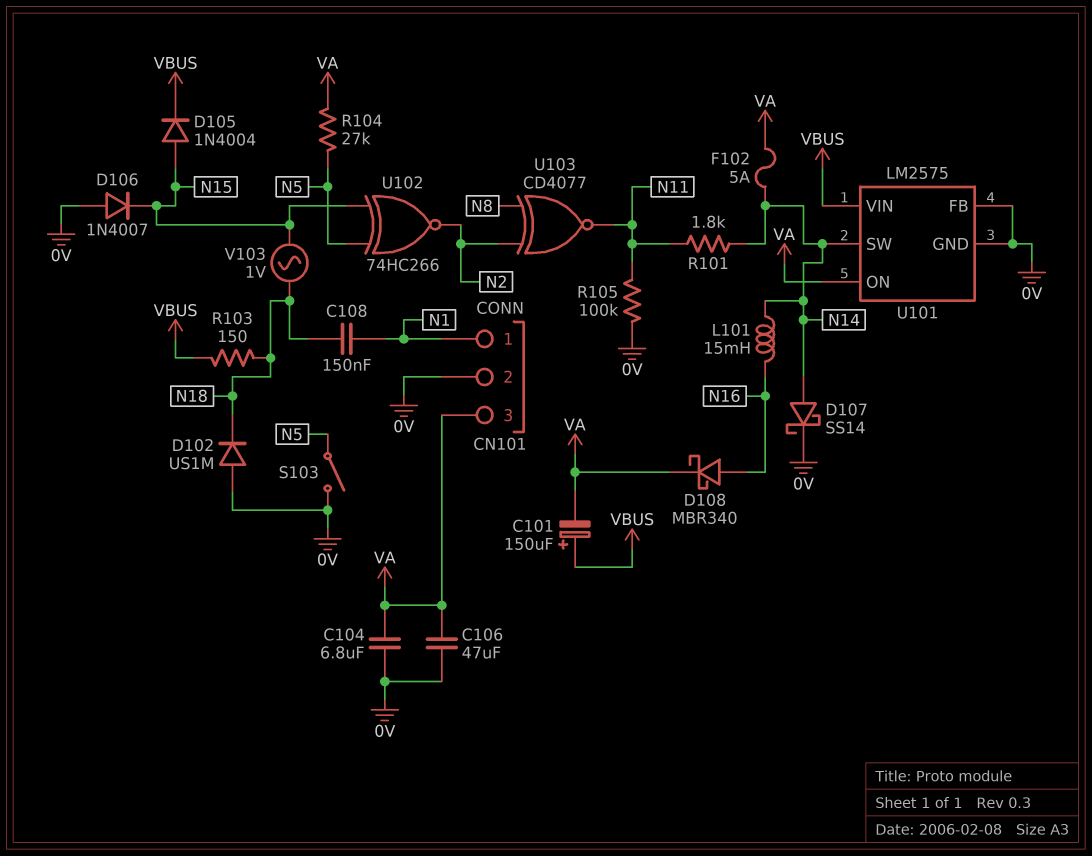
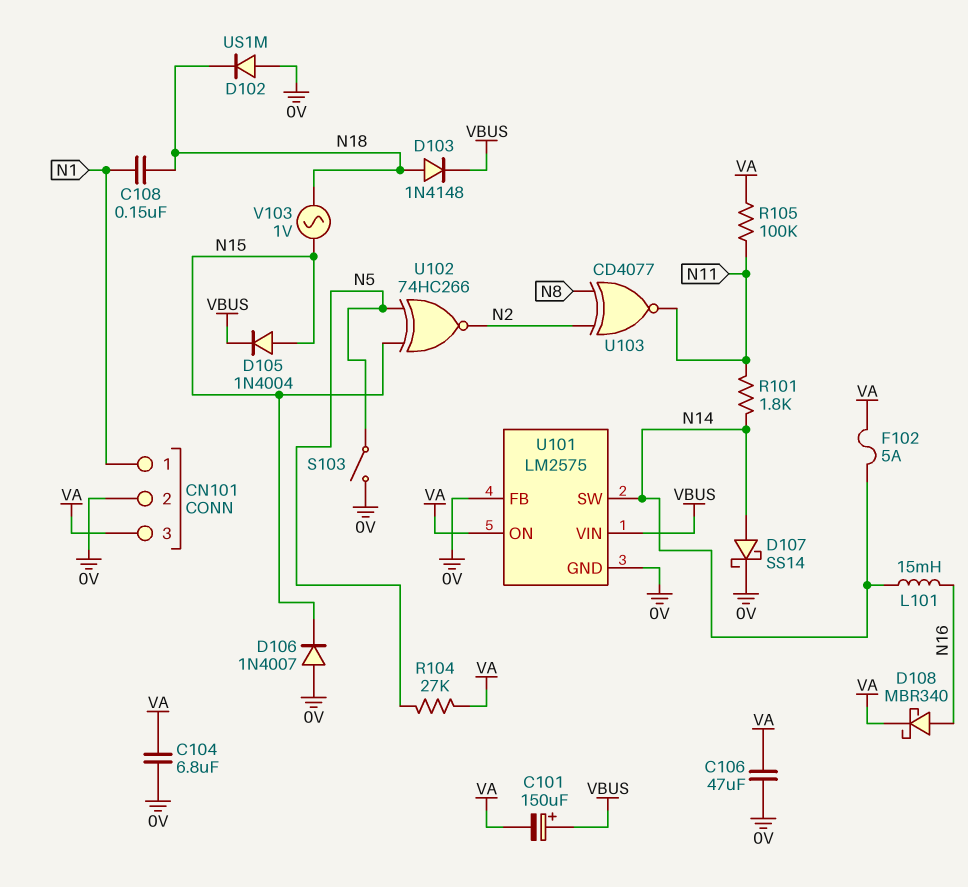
D103: none -> diode 1N4148 (A N18, K VBUS)
R103: 150 (N18, VBUS) -> none
R105: 100k (0V, N11) -> 100k (N11, VA)

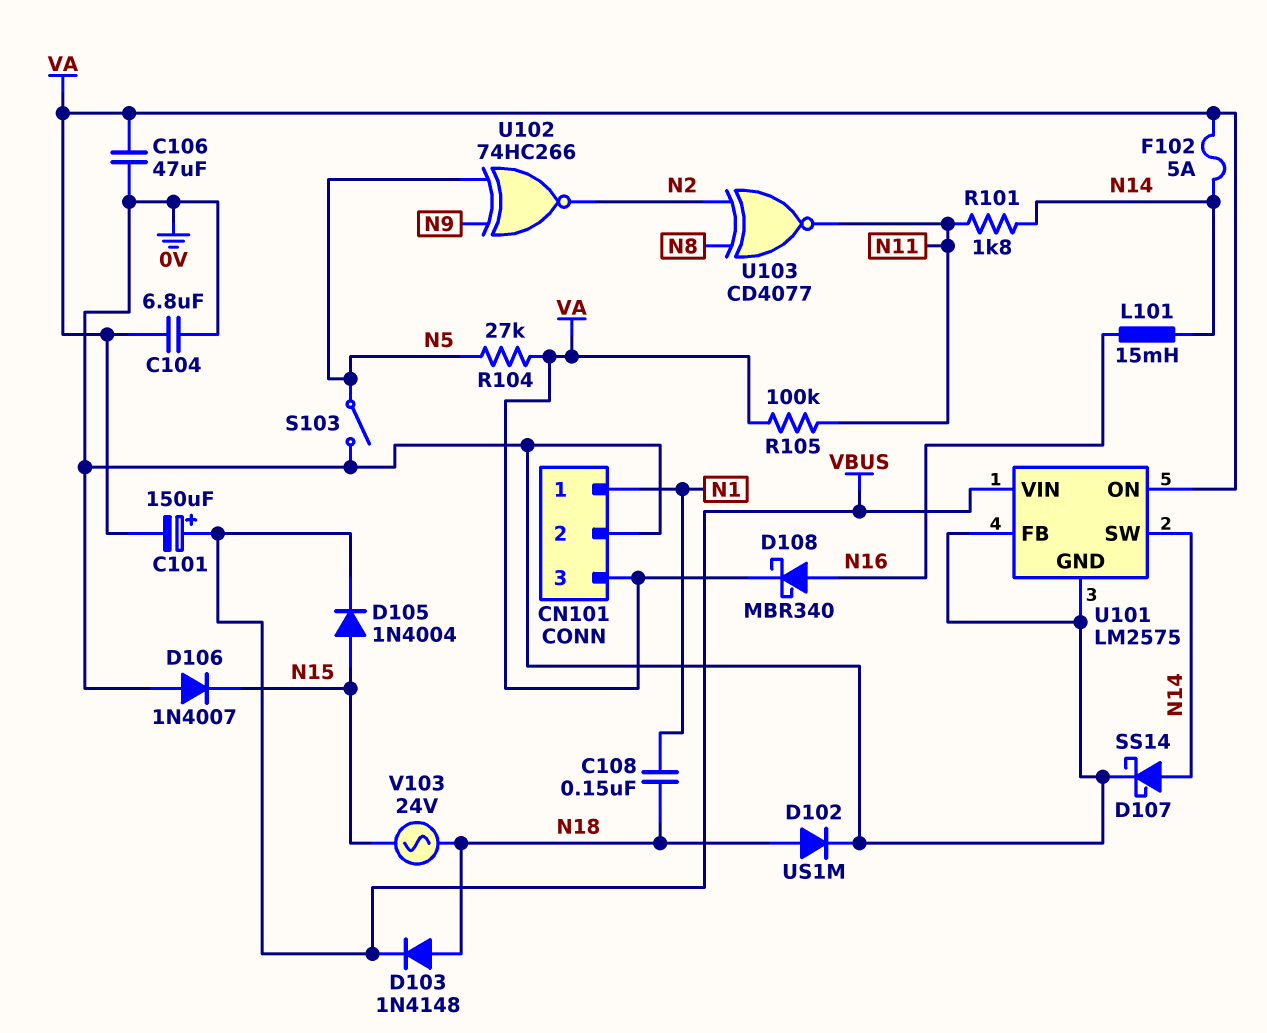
D102: diode US1M (A 0V, K N18) -> diode US1M (A N18, K 0V)
U102: XNOR 74HC266 (in N5, in N15, out N2) -> XNOR 74HC266 (in N5, in N9, out N2)
V103: AC 1V (N15, N18) -> AC 24V (N15, N18)

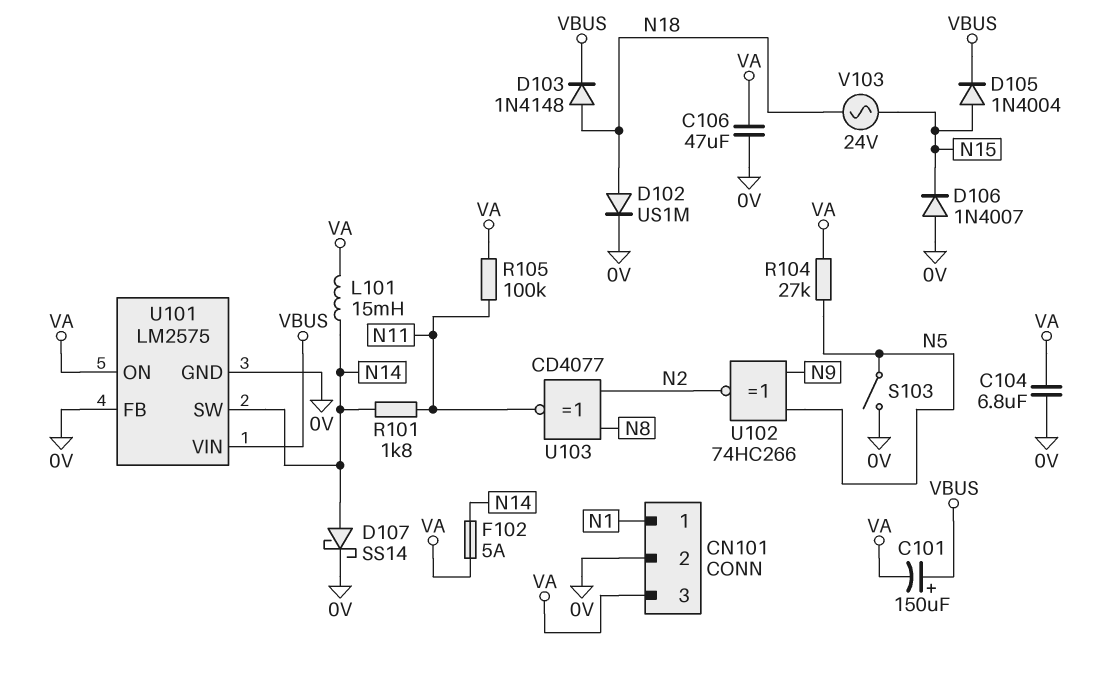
C108: 150nF (N1, N18) -> none
D108: schottky MBR340 (A N16, K VA) -> none
L101: 15mH (N14, N16) -> 15mH (N14, VA)

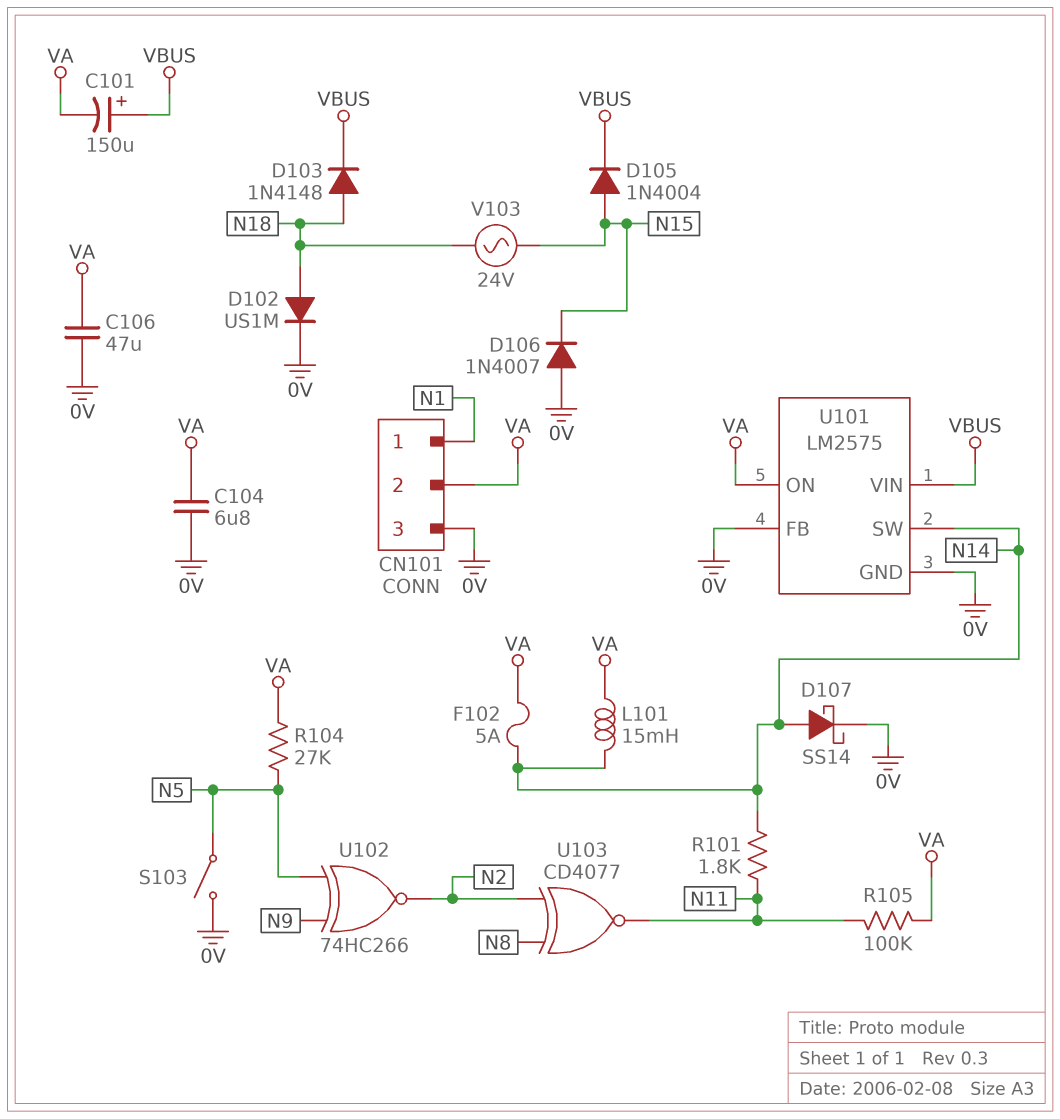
CN101 pin 2: 0V -> VA
CN101 pin 3: VA -> 0V

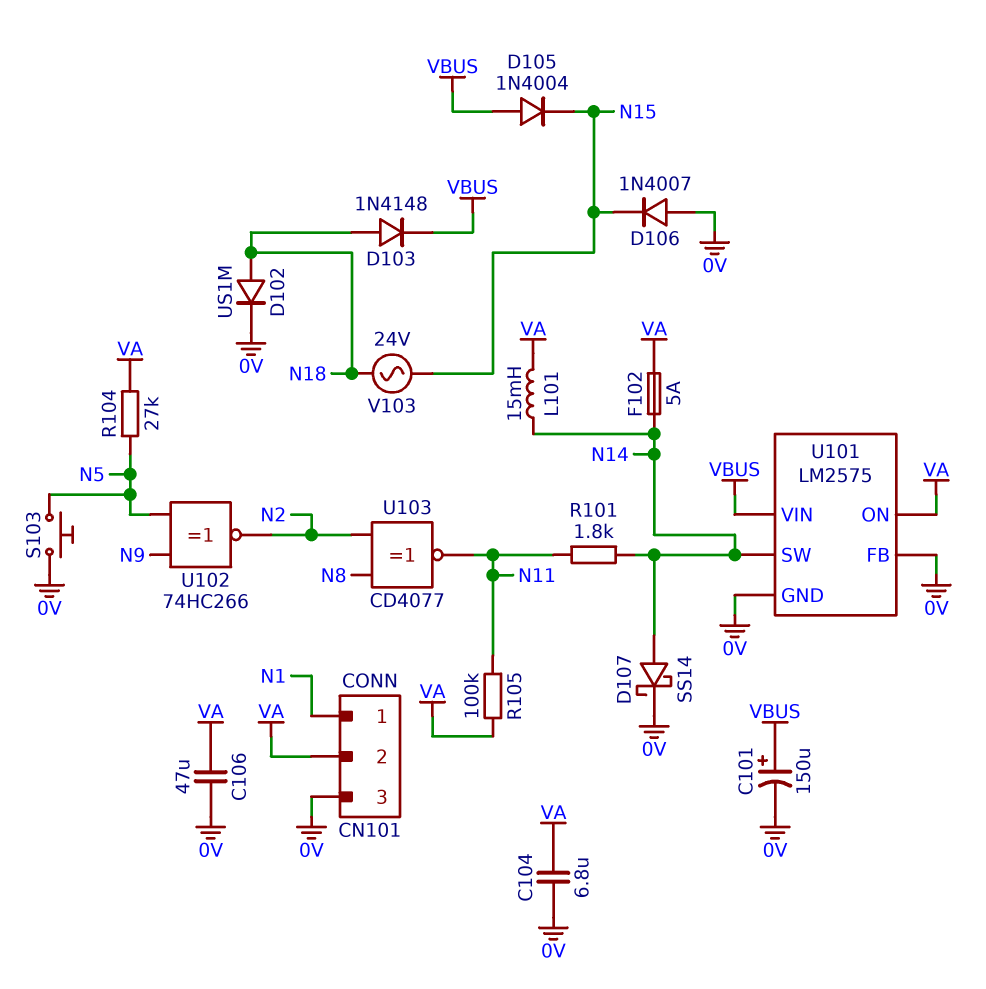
C101: 150uF (plus VBUS, minus VA) -> 150uF (plus VBUS, minus 0V)
D105: diode 1N4004 (A N15, K VBUS) -> diode 1N4004 (A VBUS, K N15)
S103: switch (0V, N5) -> button (0V, N5)

